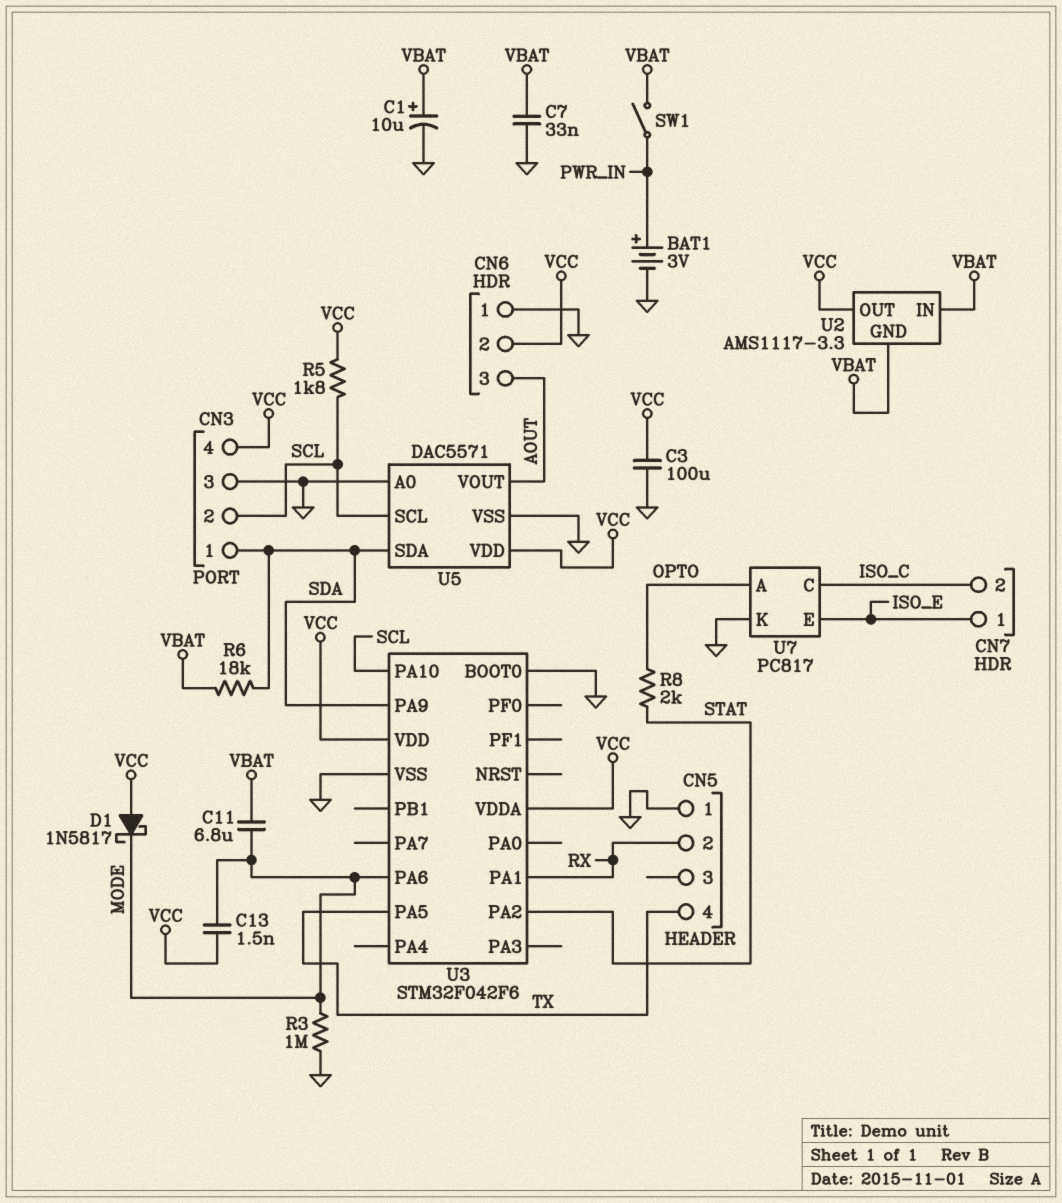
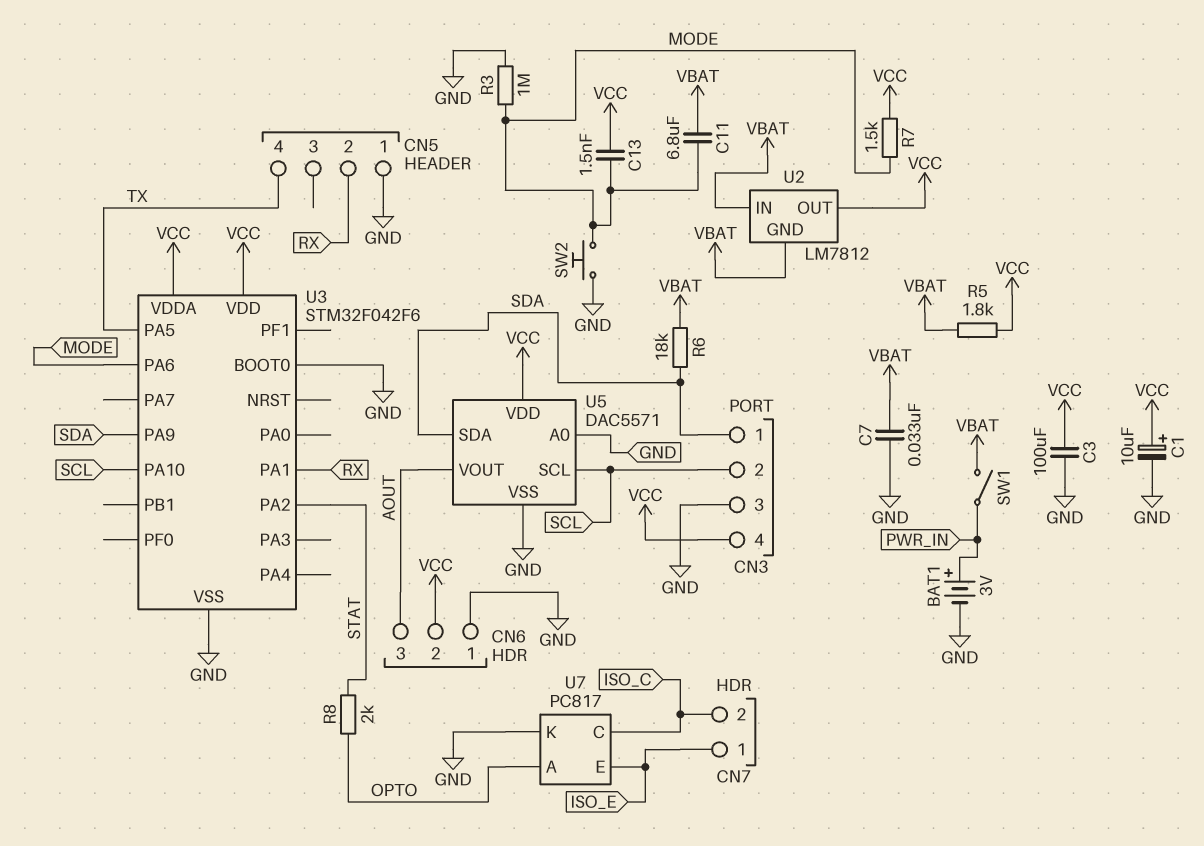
C1: 10uF (plus VBAT, minus GND) -> 10uF (plus VCC, minus GND)
D1: schottky 1N5817 (A VCC, K MODE) -> none
R5: 1.8k (SCL, VCC) -> 1.8k (VBAT, VCC)
R7: none -> 1.5k (MODE, VCC)
SW2: none -> button (GND, MODE)
U2: AMS1117-3.3 -> LM7812

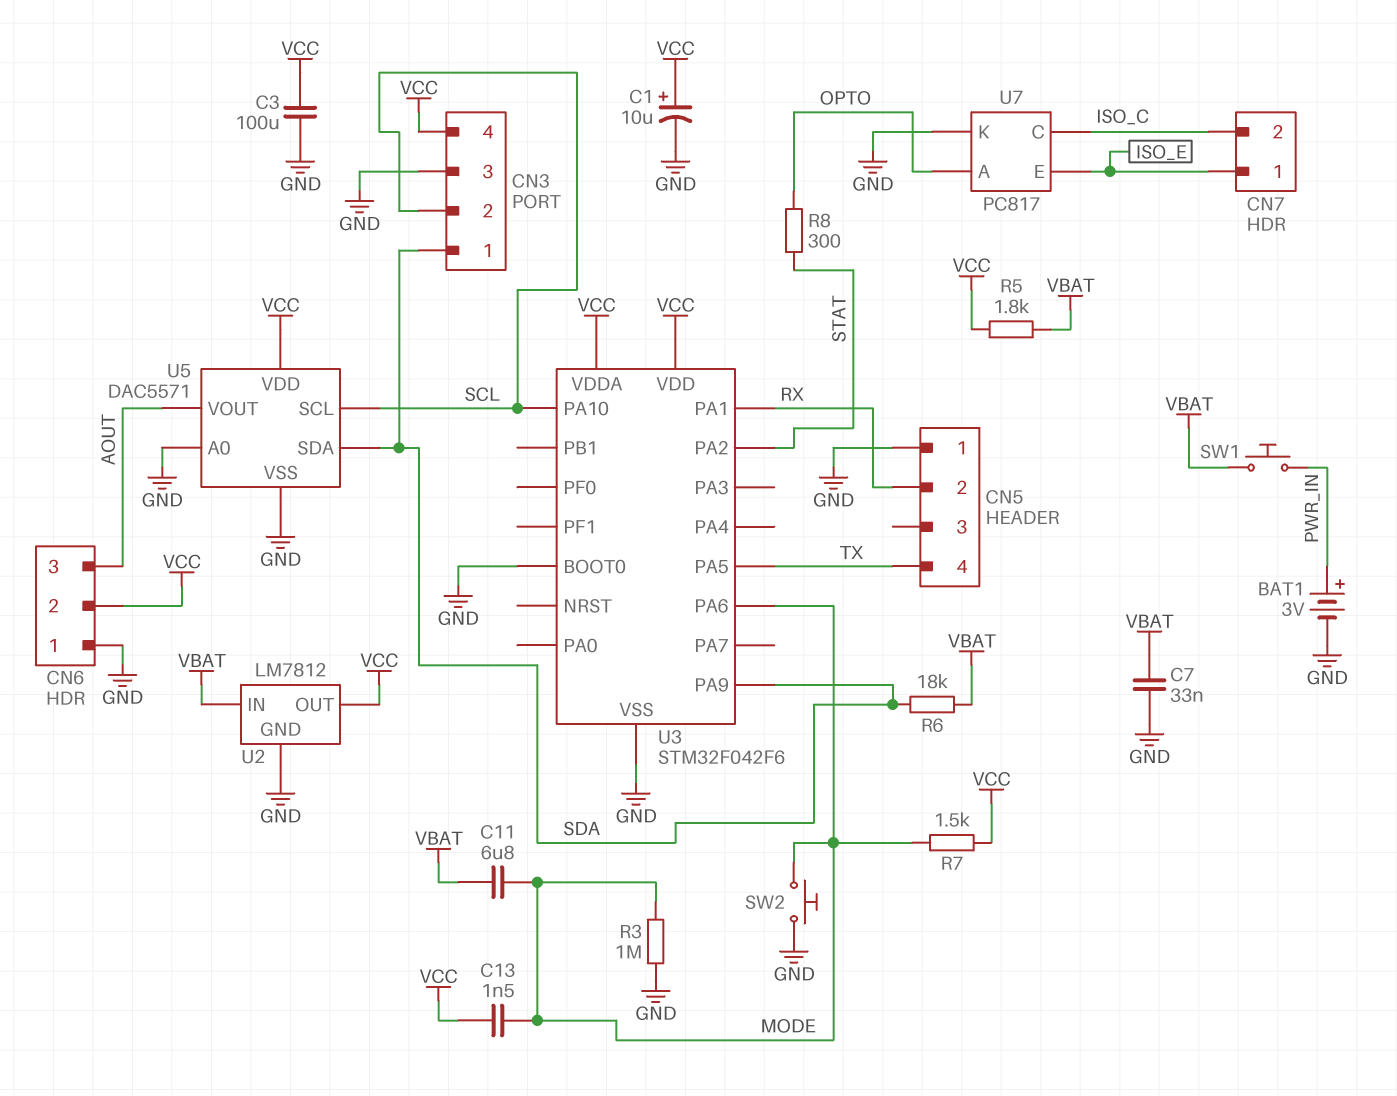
R8: 2k (OPTO, STAT) -> 300 (OPTO, STAT)
SW1: switch (PWR_IN, VBAT) -> button (PWR_IN, VBAT)
U2 pin GND: VBAT -> GND

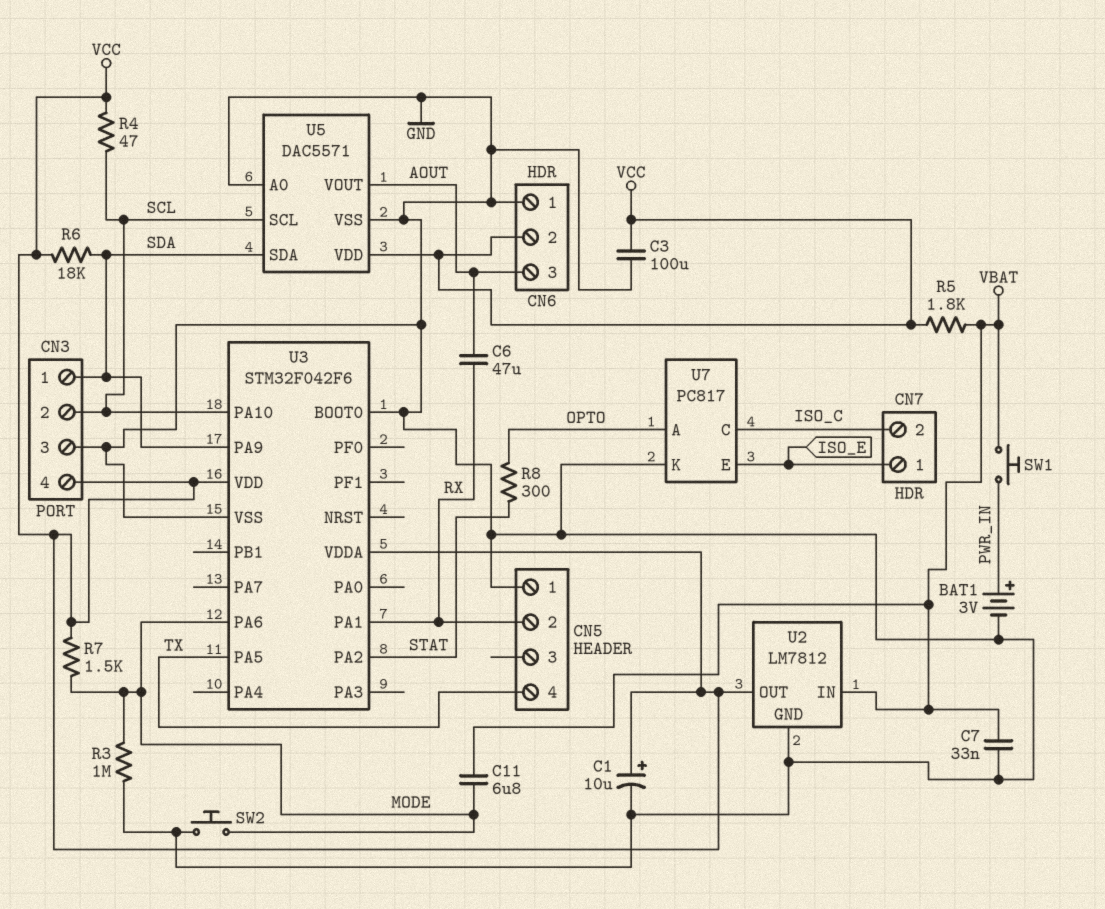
C6: none -> 47uF (AOUT, RX)
C13: 1.5nF (MODE, VCC) -> none
R4: none -> 47 (SCL, VCC)
R6: 18k (SDA, VBAT) -> 18k (SDA, VCC)

